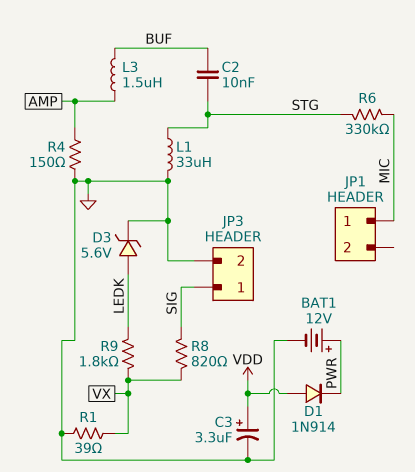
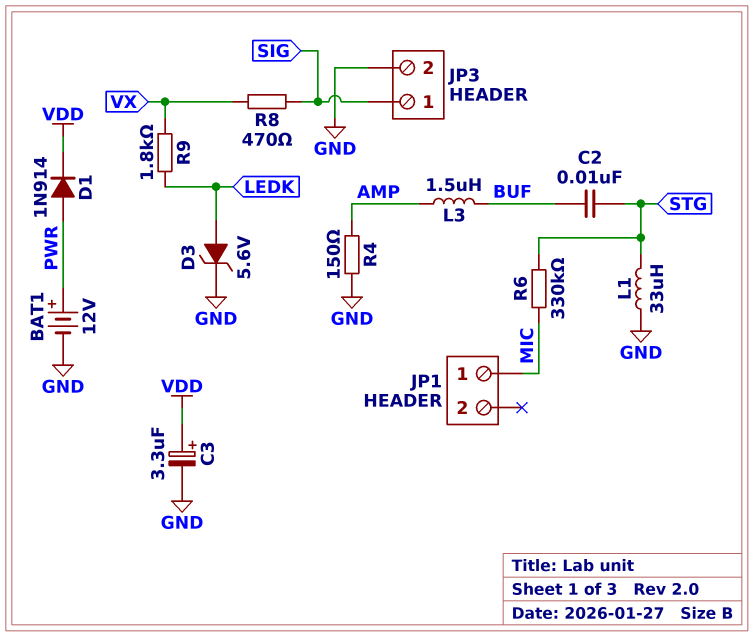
D1: diode 1N914 (A VDD, K PWR) -> diode 1N914 (A PWR, K VDD)
R1: 39 (GND, VX) -> none
R8: 820 (SIG, VX) -> 470 (SIG, VX)

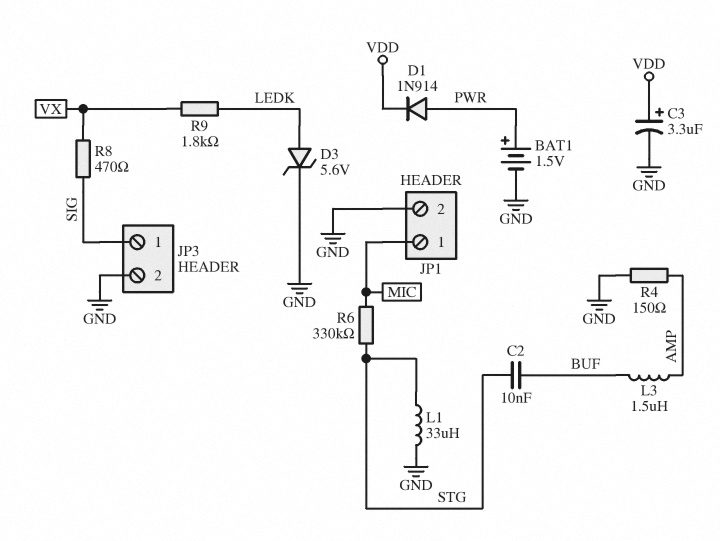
BAT1: 12V (plus PWR, minus GND) -> 1.5V (plus PWR, minus GND)
JP1 pin 2: none -> GND

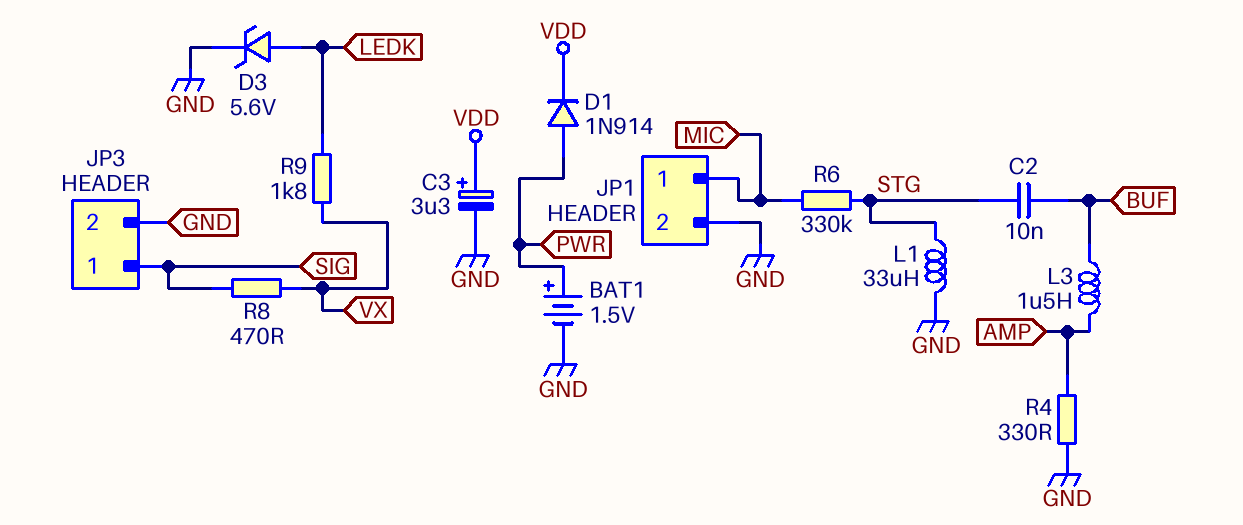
R4: 150 (AMP, GND) -> 330 (AMP, GND)

